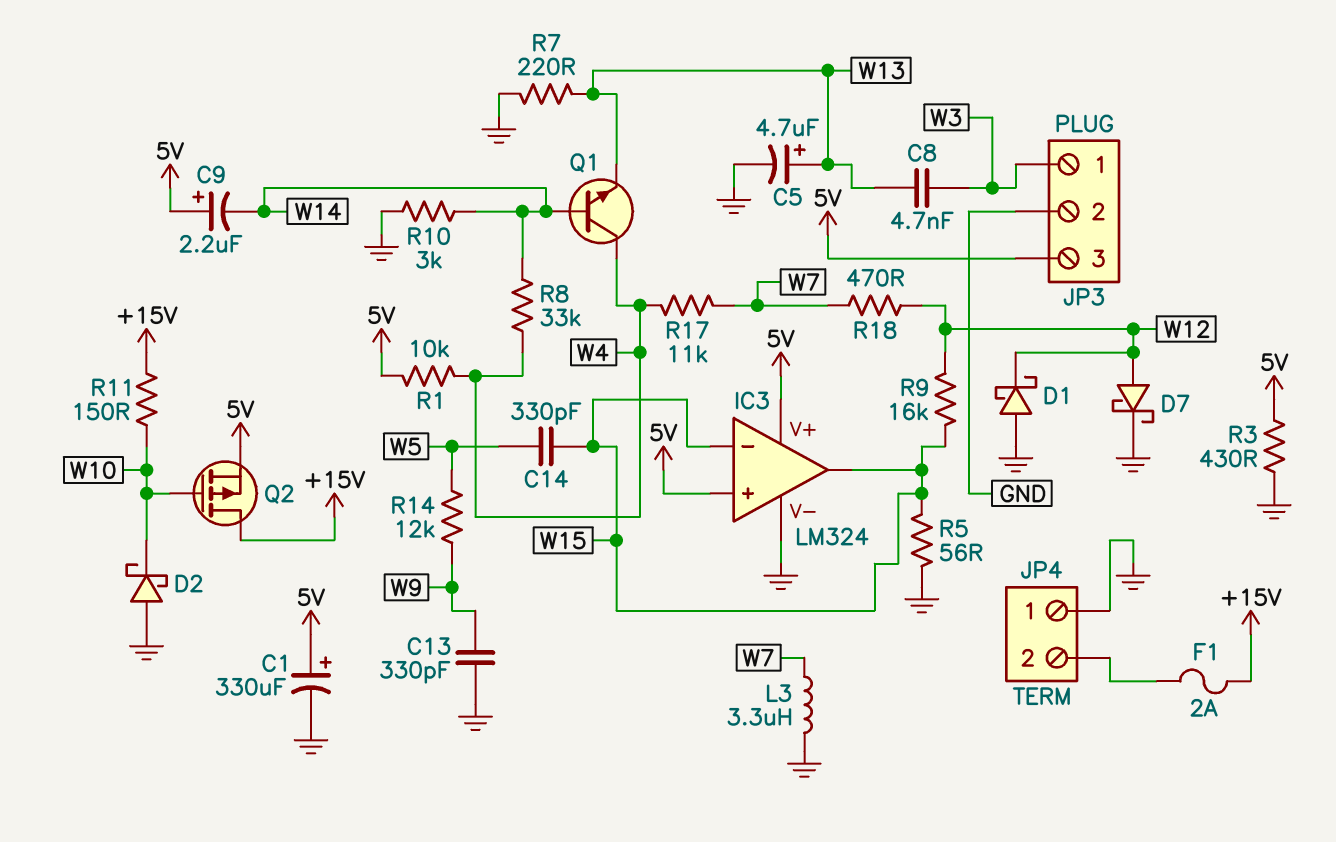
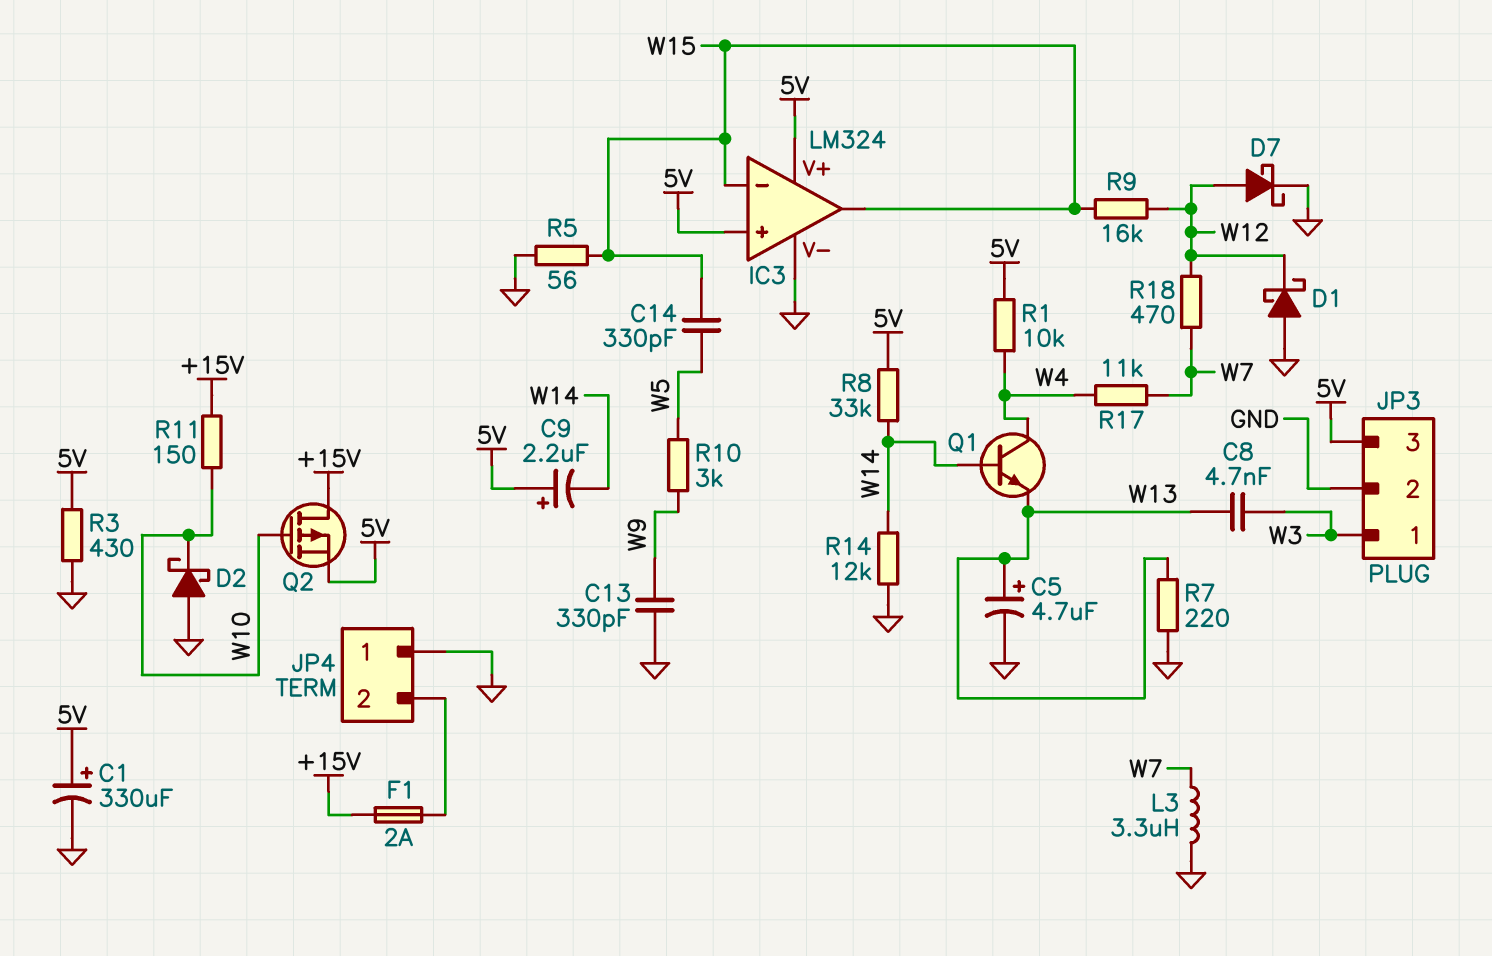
R8: 33k (W4, W14) -> 33k (5V, W14)
R10: 3k (GND, W14) -> 3k (W5, W9)
R14: 12k (W5, W9) -> 12k (GND, W14)

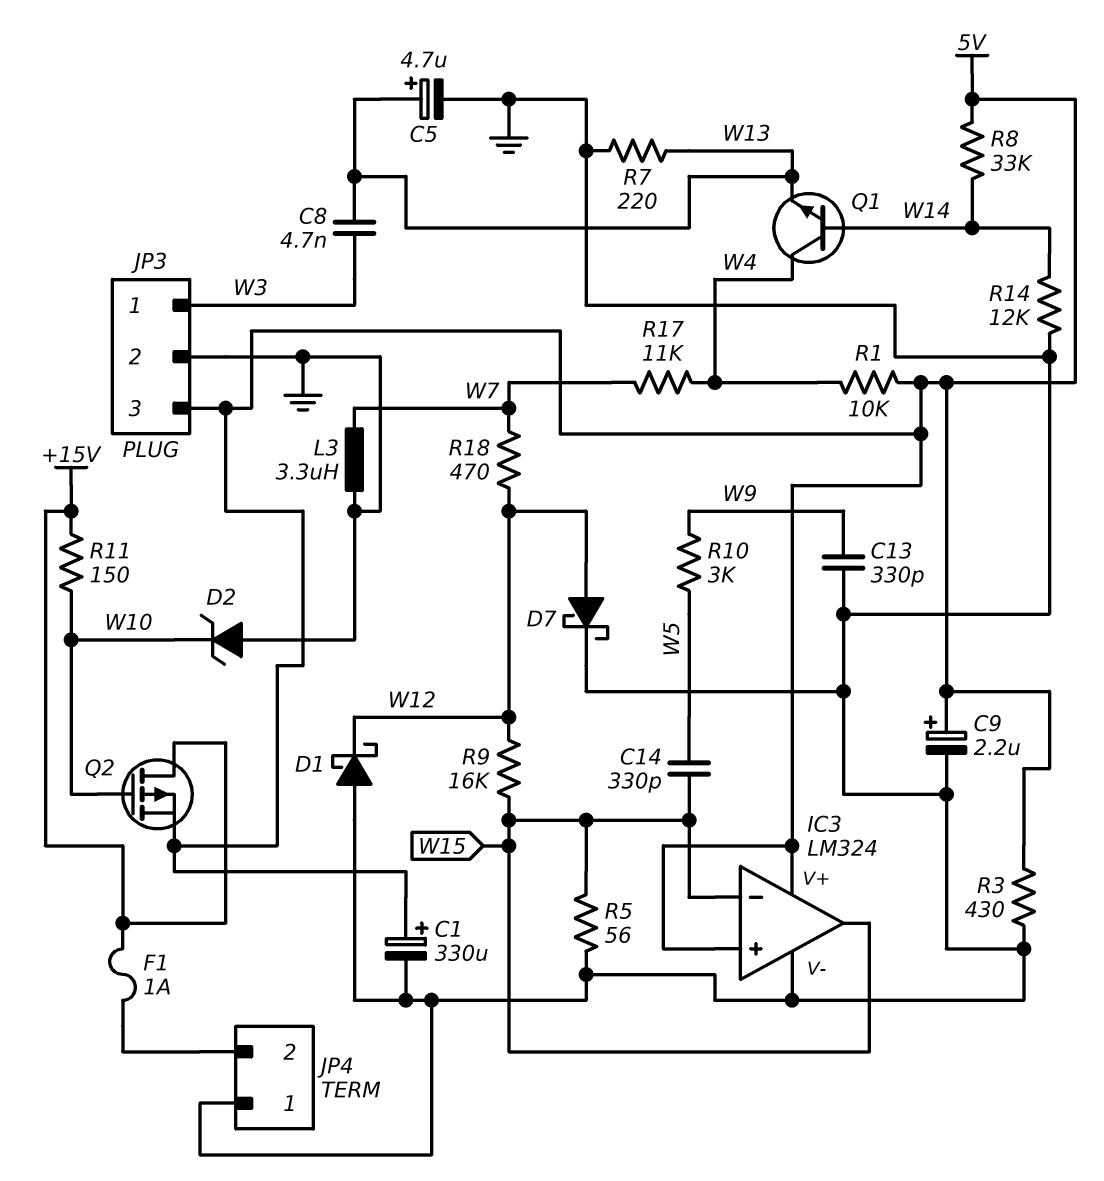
C9: 2.2uF (plus 5V, minus W14) -> 2.2uF (plus 5V, minus GND)
D2: schottky (A GND, K W10) -> zener (A GND, K W10)
F1: 2A (+15V, JP4/2) -> 1A (+15V, JP4/2)

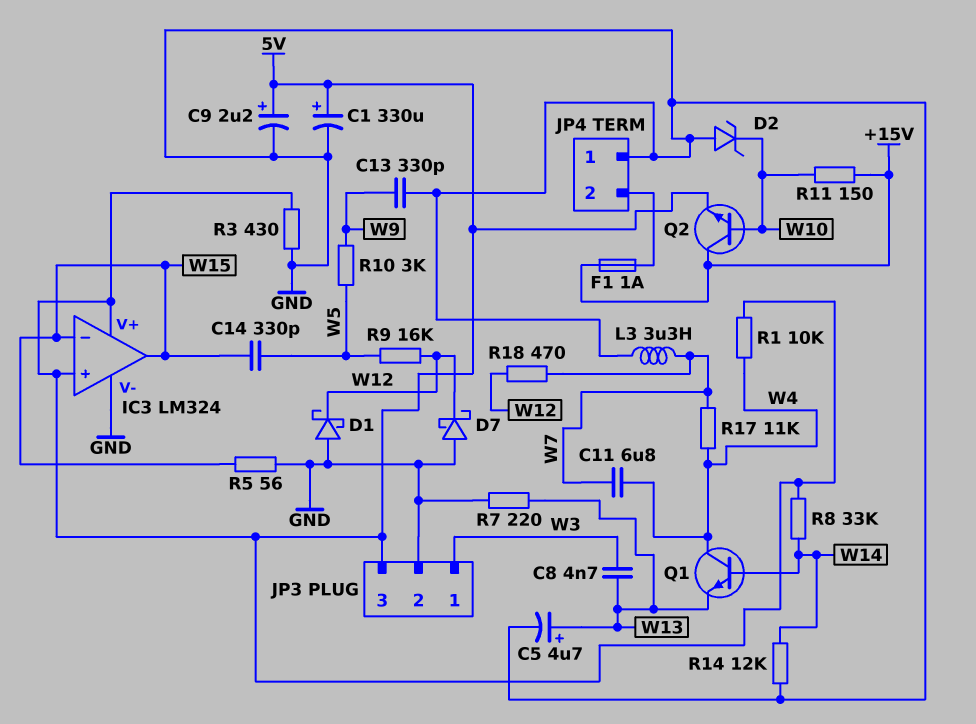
C11: none -> 6.8uF (W4, W7)
D7: schottky (A W12, K GND) -> schottky (A GND, K W12)
Q2: PMOS (G W10, D +15V, S 5V) -> NPN (B W10, C +15V, E 5V)
R9: 16k (W12, W15) -> 16k (W5, W12)

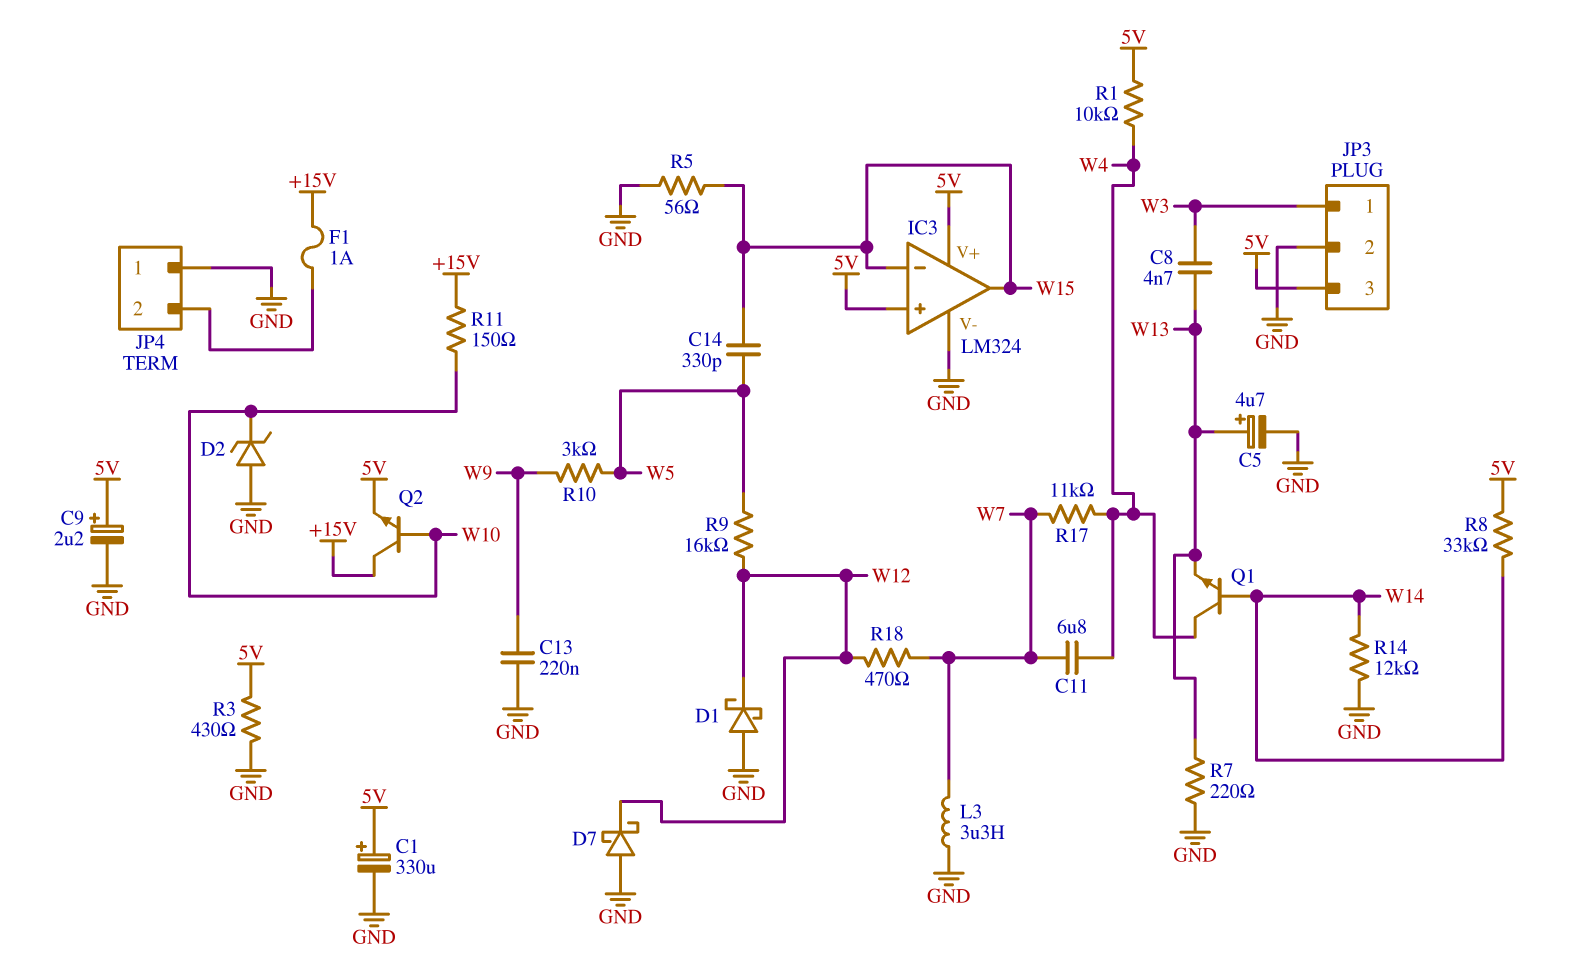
C13: 330pF (GND, W9) -> 220nF (GND, W9)

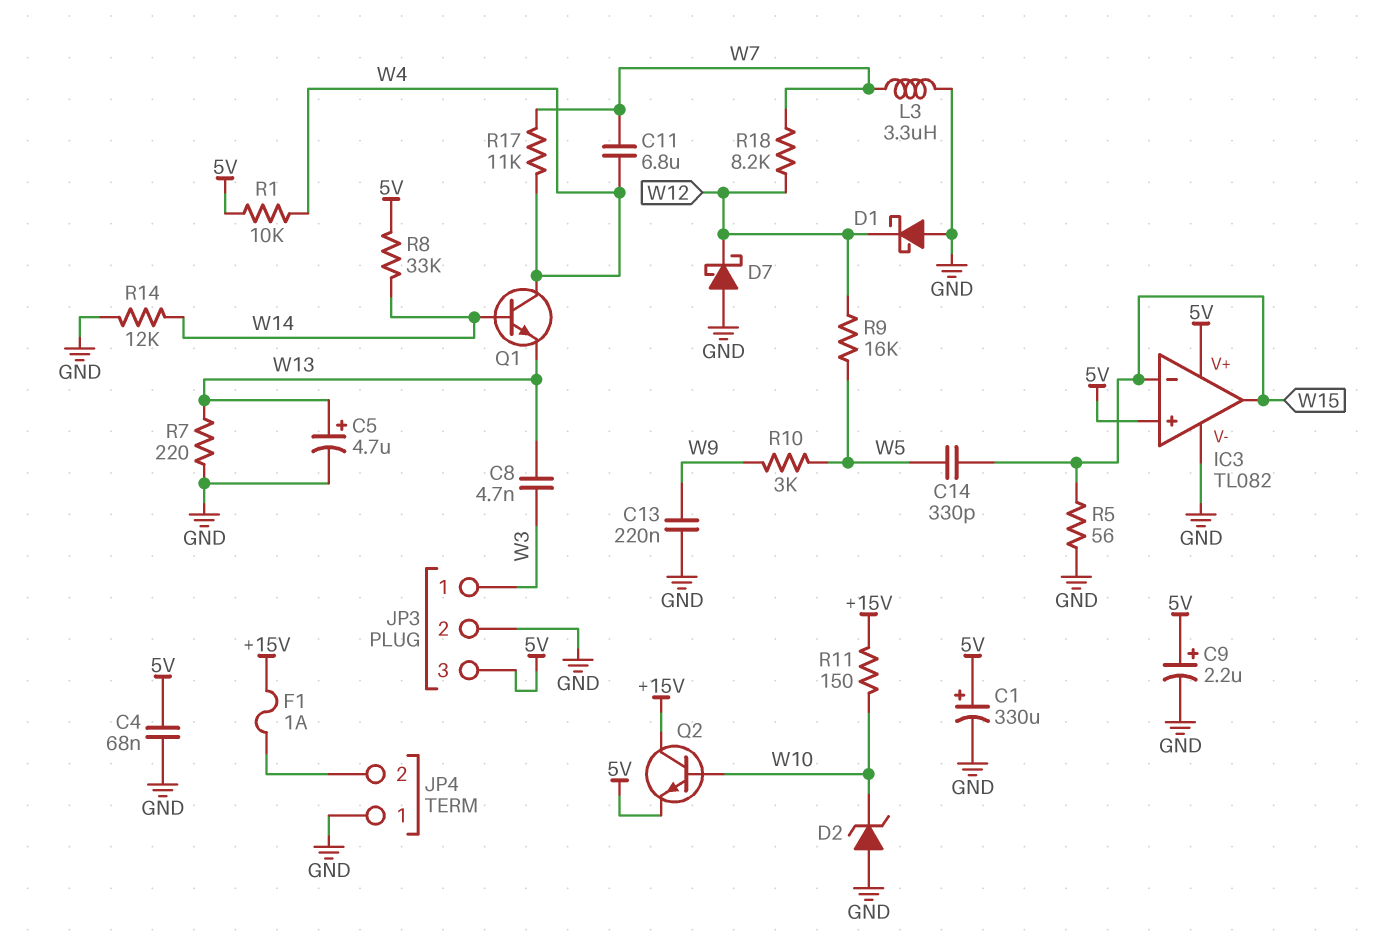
C4: none -> 68nF (5V, GND)
IC3: LM324 -> TL082
R3: 430 (5V, GND) -> none
R18: 470 (W7, W12) -> 8.2k (W7, W12)

